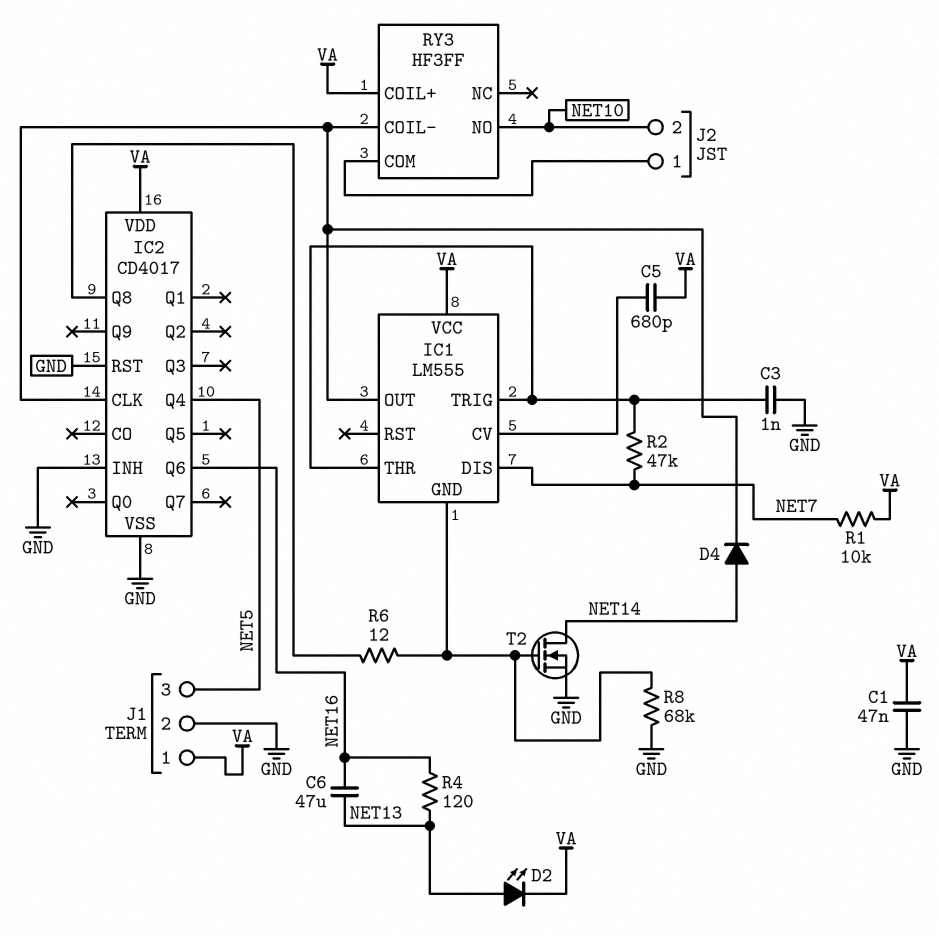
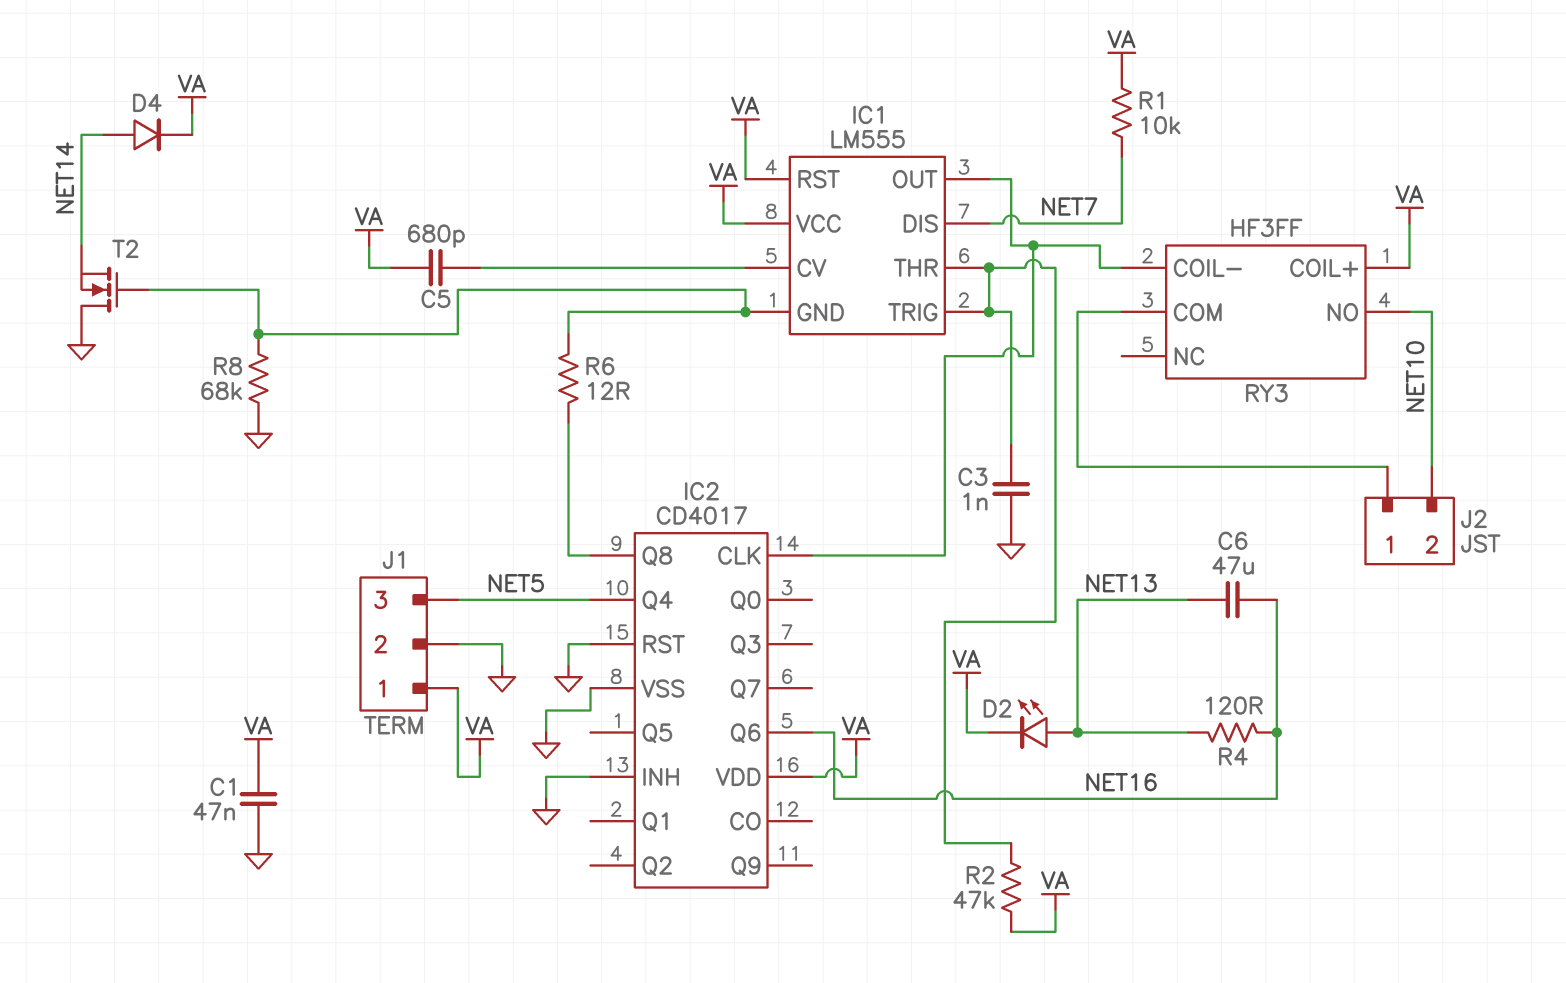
D4: diode (A NET14, K IC1/OUT) -> diode (A NET14, K VA)
IC1 pin RST: none -> VA
R2: 47k (IC1/THR, NET7) -> 47k (IC1/THR, VA)
T2: NMOS (G IC1/GND, D NET14, S GND) -> NMOS (G IC1/GND, D GND, S NET14)

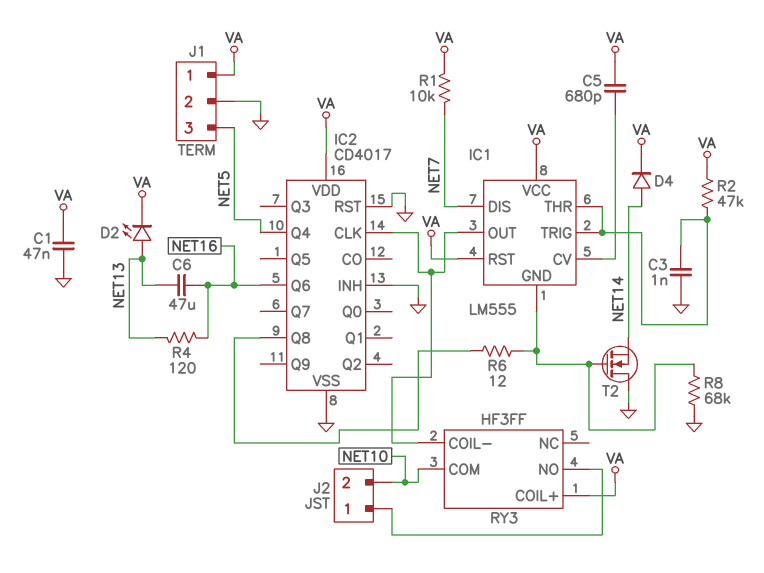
RY3 pin COM: J2/1 -> NET10
RY3 pin NO: NET10 -> J2/1

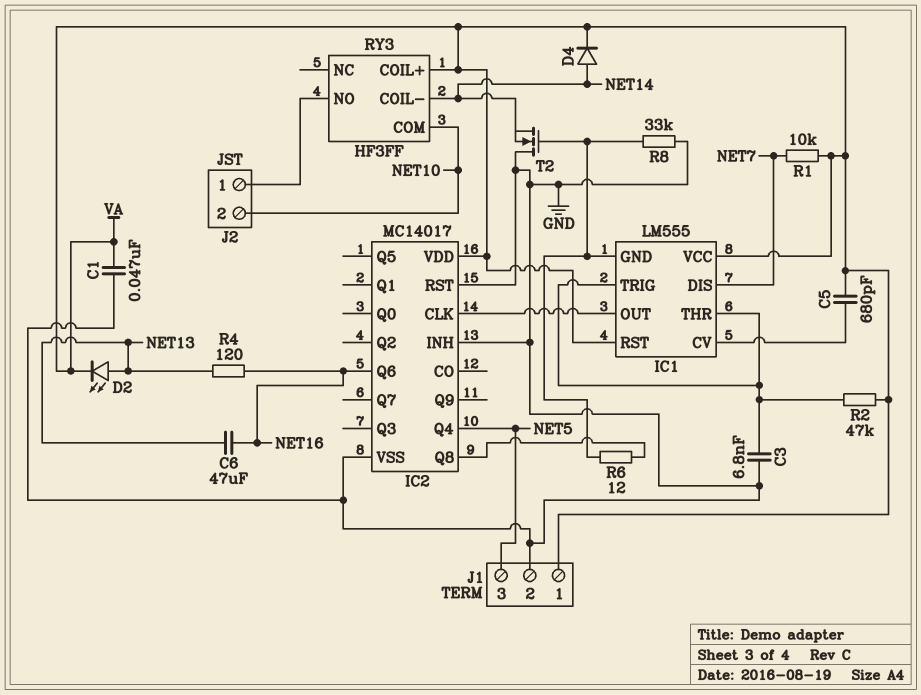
C3: 1nF (GND, IC1/THR) -> 6.8nF (GND, IC1/THR)
IC2: CD4017 -> MC14017
R8: 68k (GND, IC1/GND) -> 33k (GND, IC1/GND)
RY3 pin COIL-: IC1/OUT -> NET14

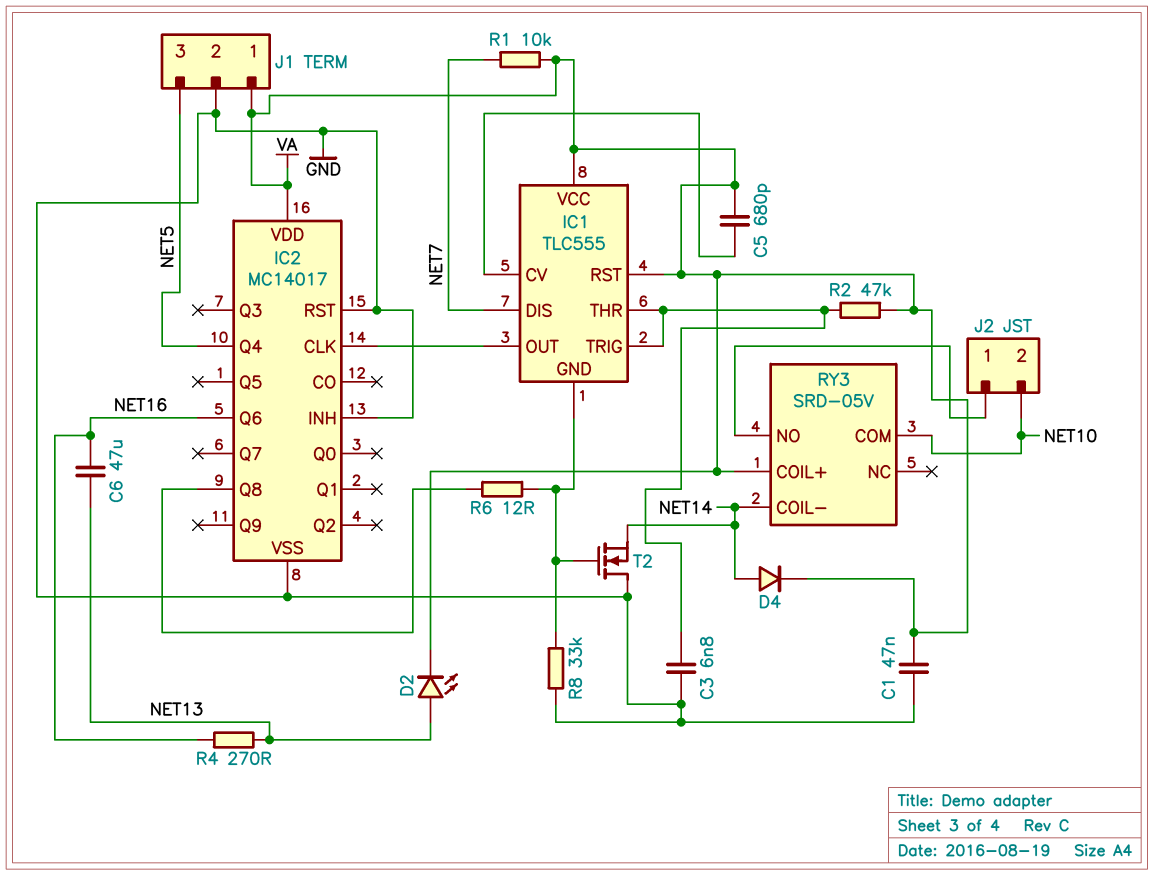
IC1: LM555 -> TLC555
R4: 120 (NET13, NET16) -> 270 (NET13, NET16)
RY3: HF3FF -> SRD-05V

